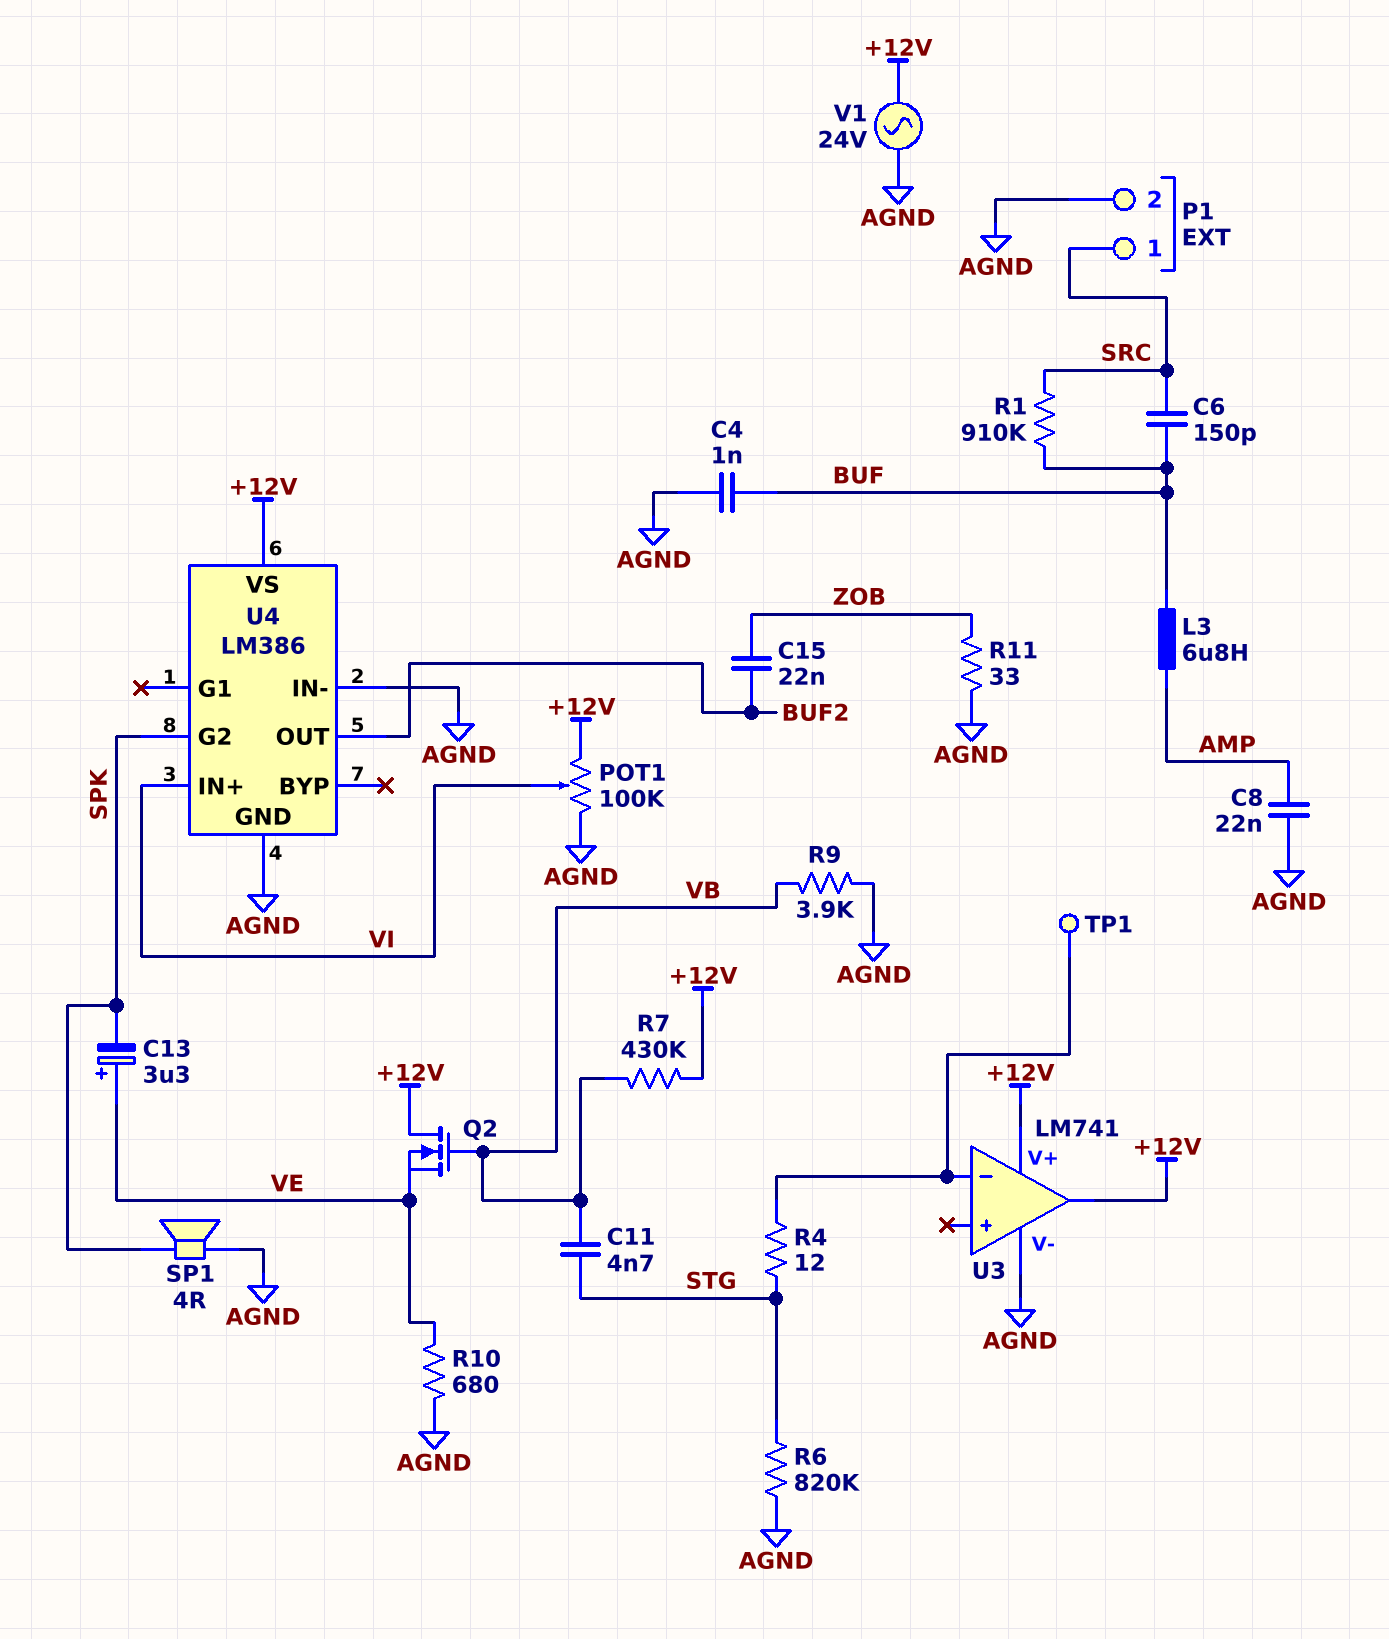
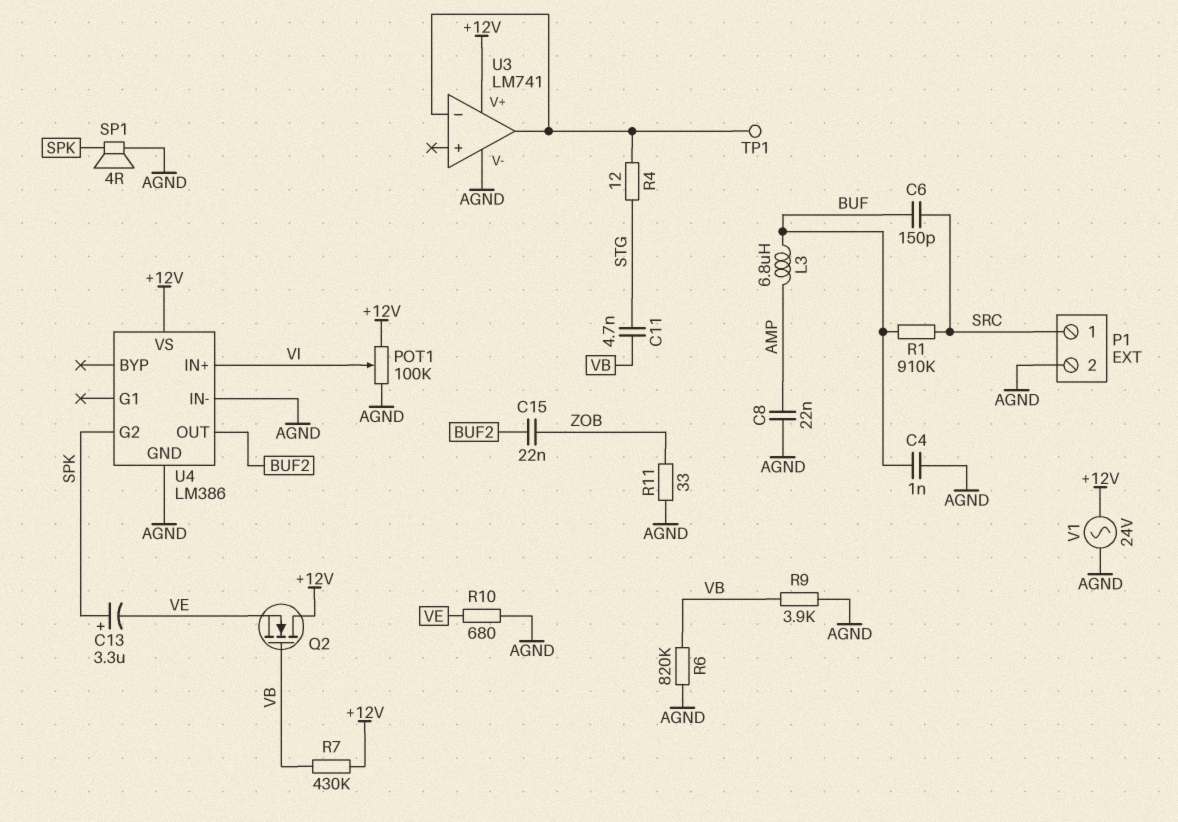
C13: 3.3uF (plus VE, minus SPK) -> 3.3uF (plus SPK, minus VE)
R6: 820k (AGND, STG) -> 820k (AGND, VB)
U3 pin out: +12V -> U3/in-

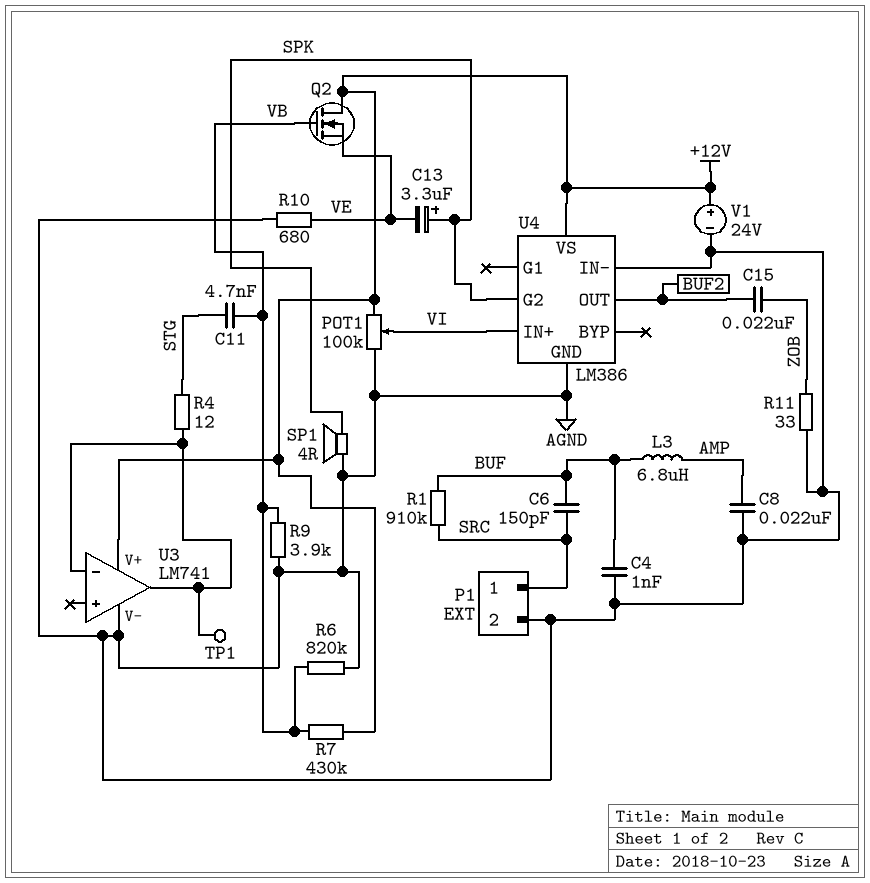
V1: AC 24V (+12V, AGND) -> 24V (plus +12V, minus AGND)

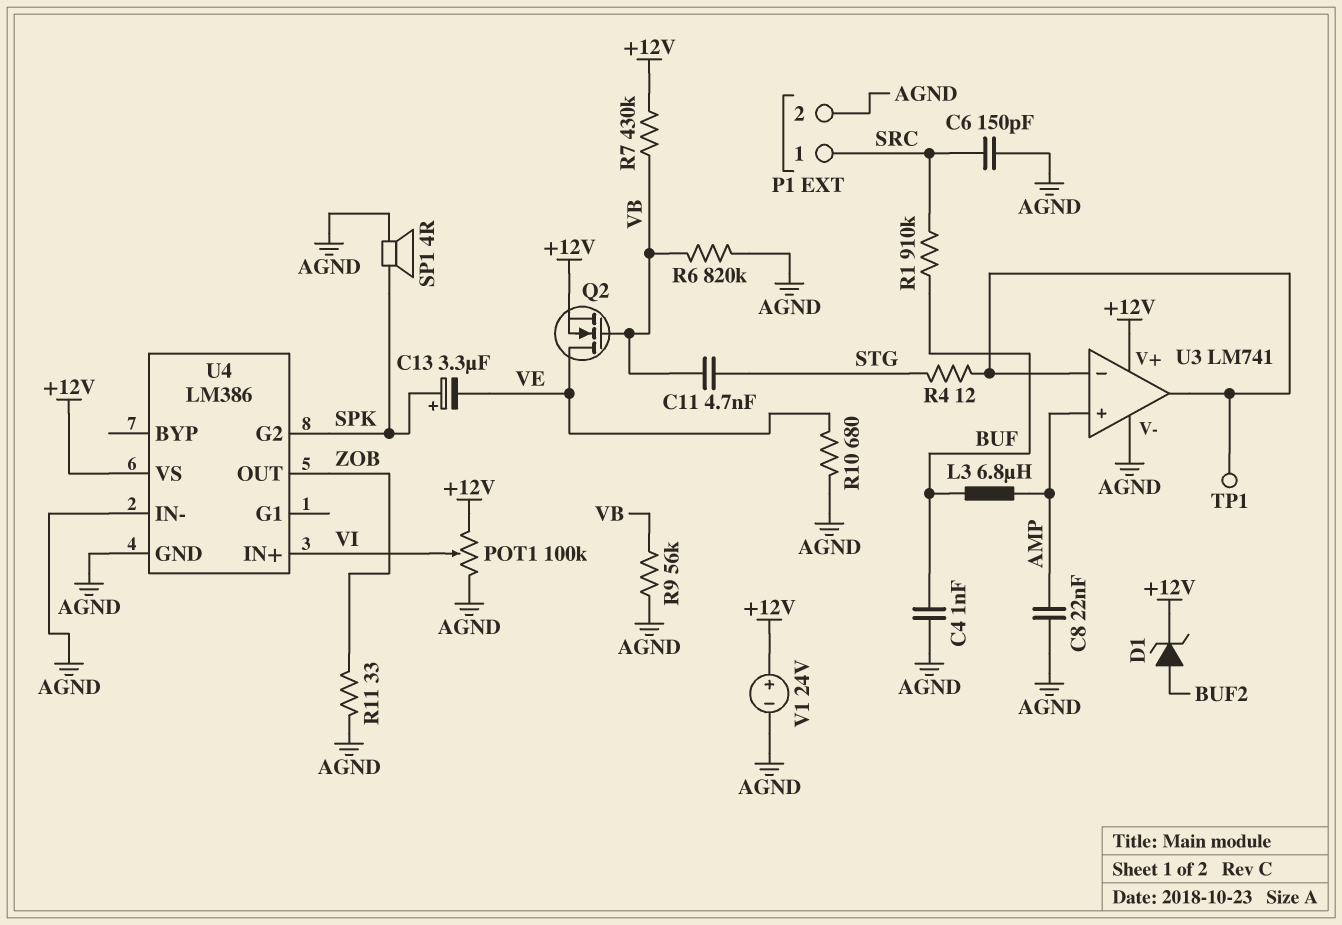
C6: 150pF (BUF, SRC) -> 150pF (AGND, SRC)
C15: 22nF (BUF2, ZOB) -> none
D1: none -> zener (A BUF2, K +12V)
Q2: NMOS (G VB, D +12V, S VE) -> NMOS (G VB, D VE, S +12V)
R9: 3.9k (AGND, VB) -> 56k (AGND, VB)
U3 pin in+: none -> AMP
U4 pin OUT: BUF2 -> ZOB

